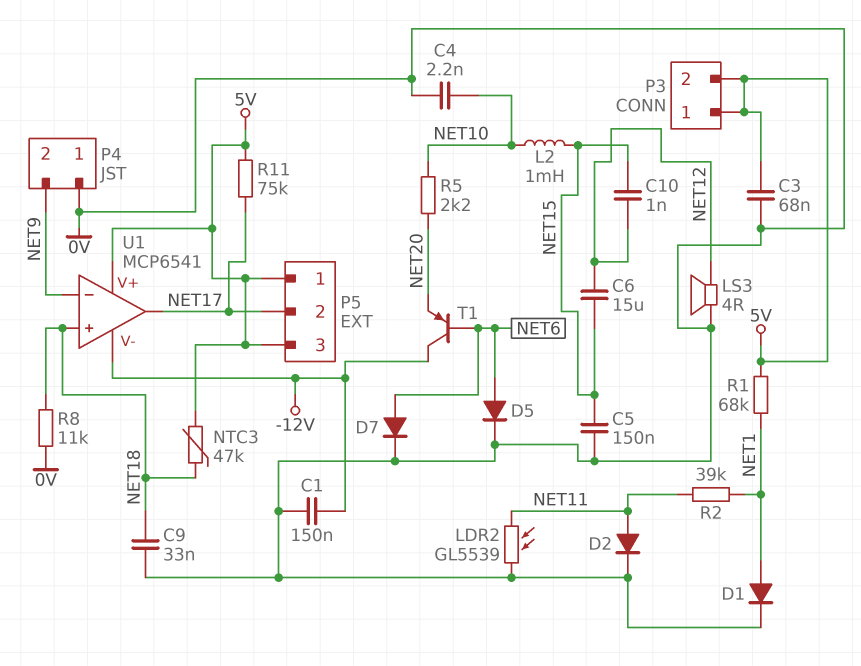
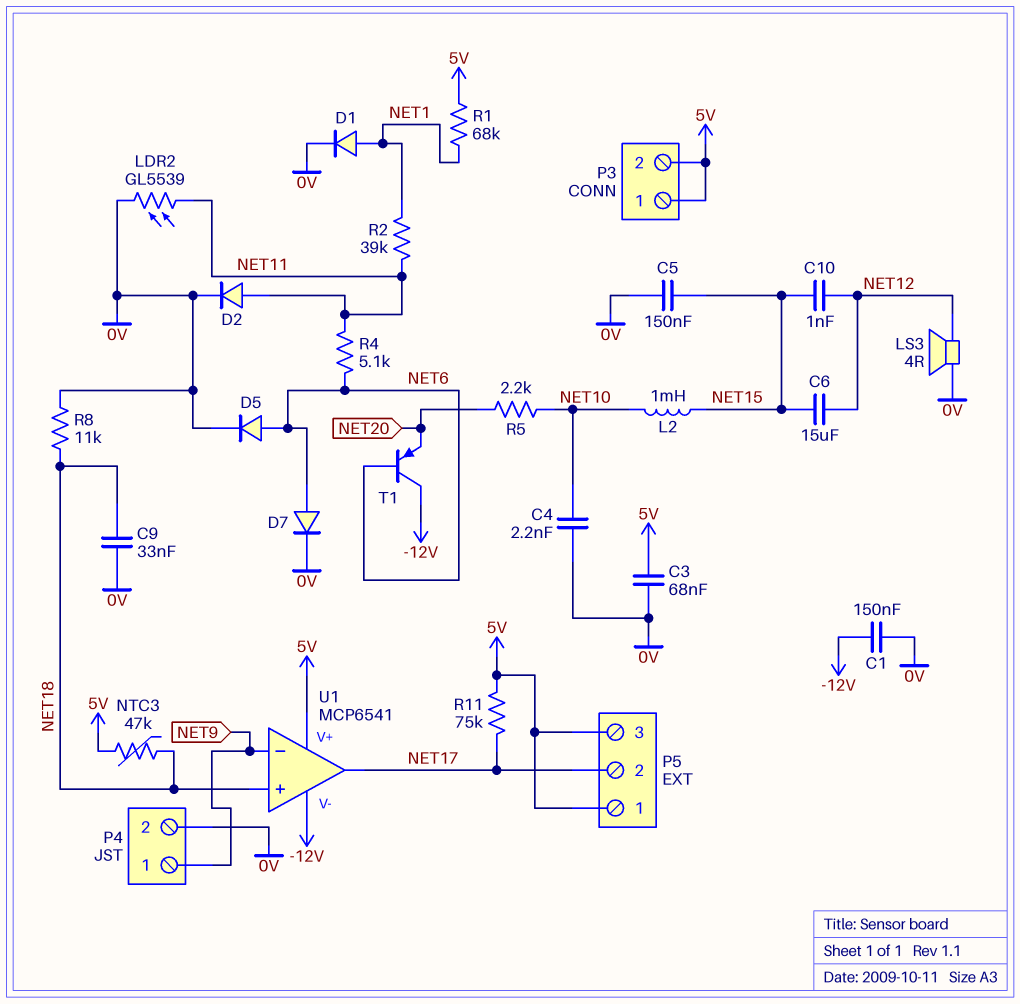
P4 pin 1: 0V -> NET9
P4 pin 2: NET9 -> 0V
R4: none -> 5.1k (NET6, NET11)

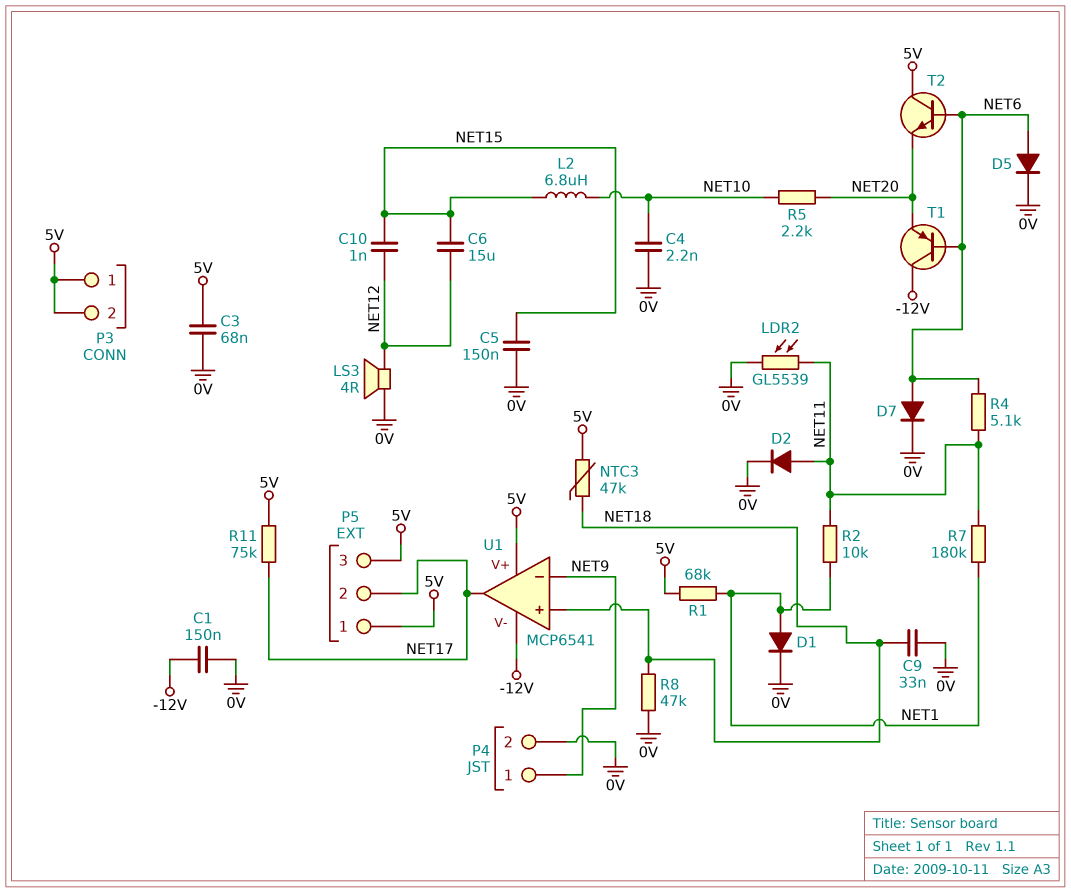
L2: 1mH (NET10, NET15) -> 6.8uH (NET10, NET15)
R2: 39k (NET1, NET11) -> 10k (NET1, NET11)
R7: none -> 180k (NET1, NET11)
R8: 11k (0V, NET18) -> 47k (0V, NET18)
T2: none -> NPN (B NET6, C 5V, E NET20)

